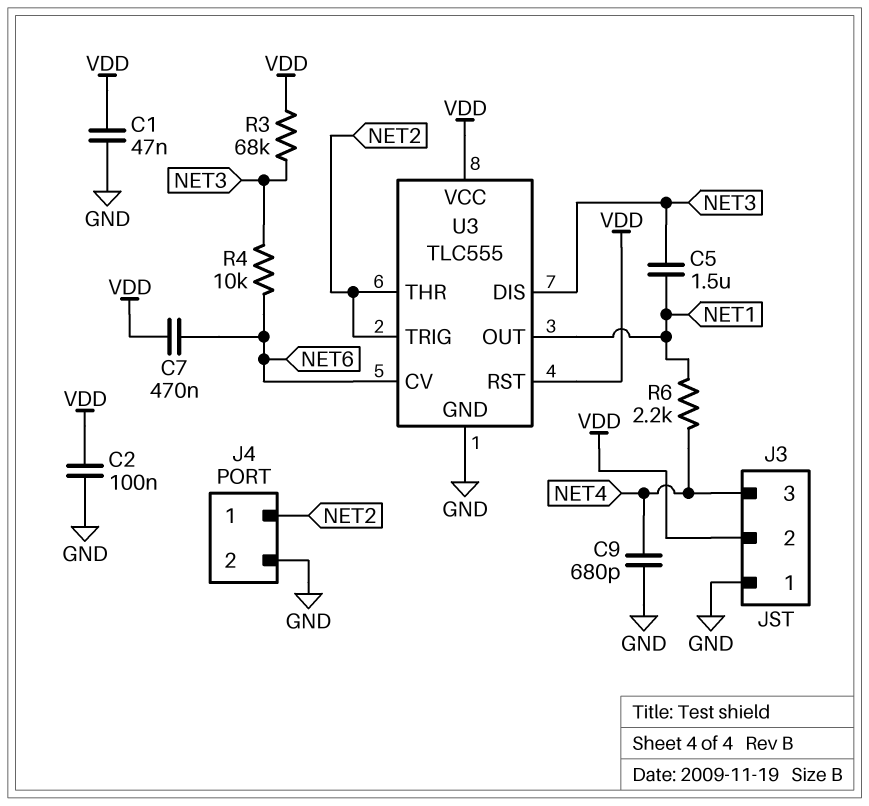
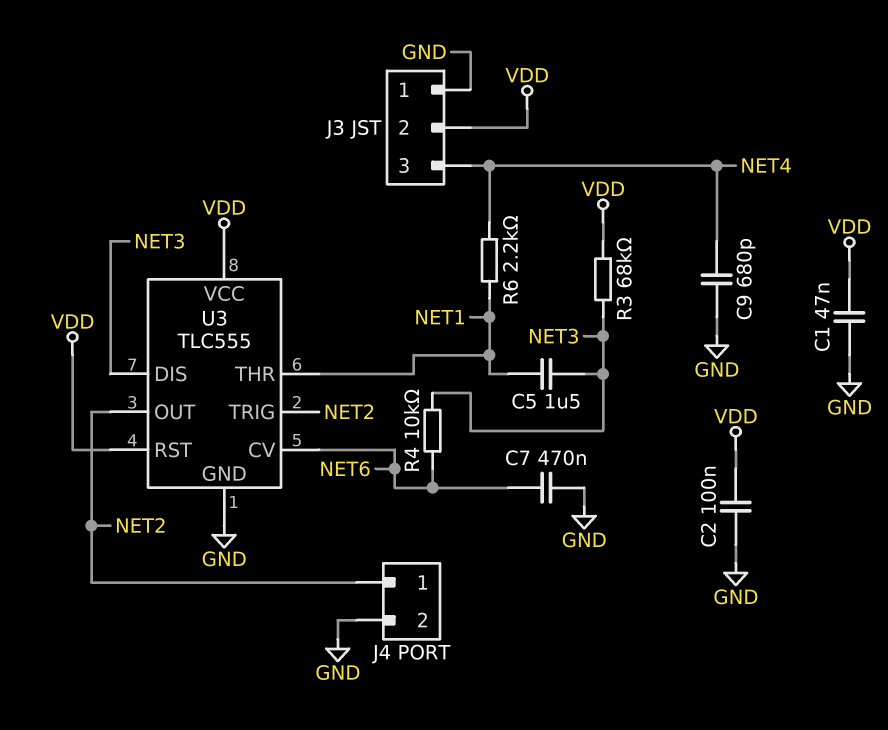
C7: 470nF (NET6, VDD) -> 470nF (GND, NET6)
U3 pin OUT: NET1 -> NET2
U3 pin THR: NET2 -> NET1

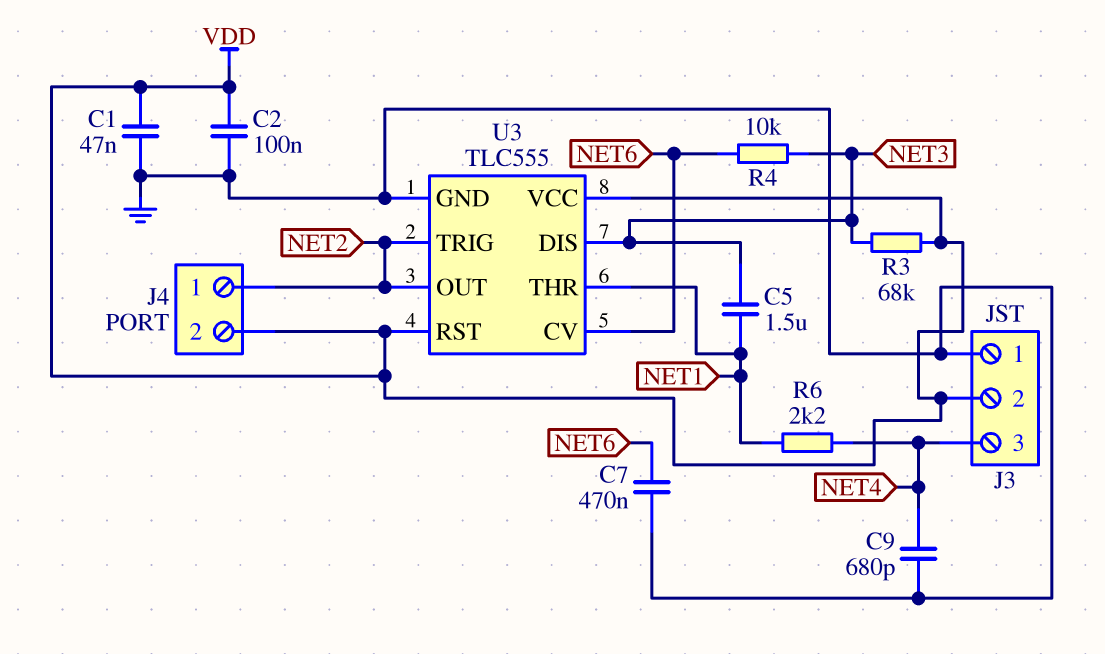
J4 pin 2: GND -> VDD

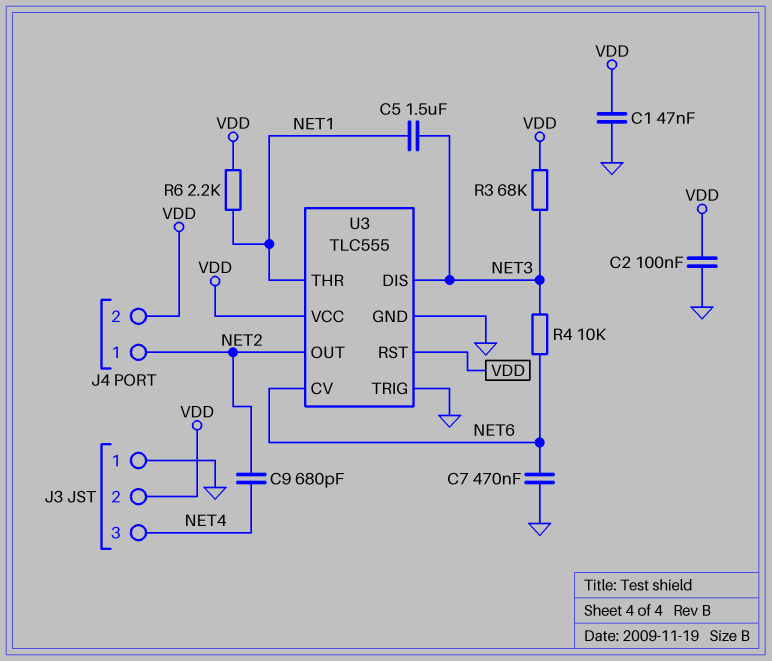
C9: 680pF (GND, NET4) -> 680pF (NET2, NET4)
R6: 2.2k (NET1, NET4) -> 2.2k (NET1, VDD)
U3 pin TRIG: NET2 -> GND

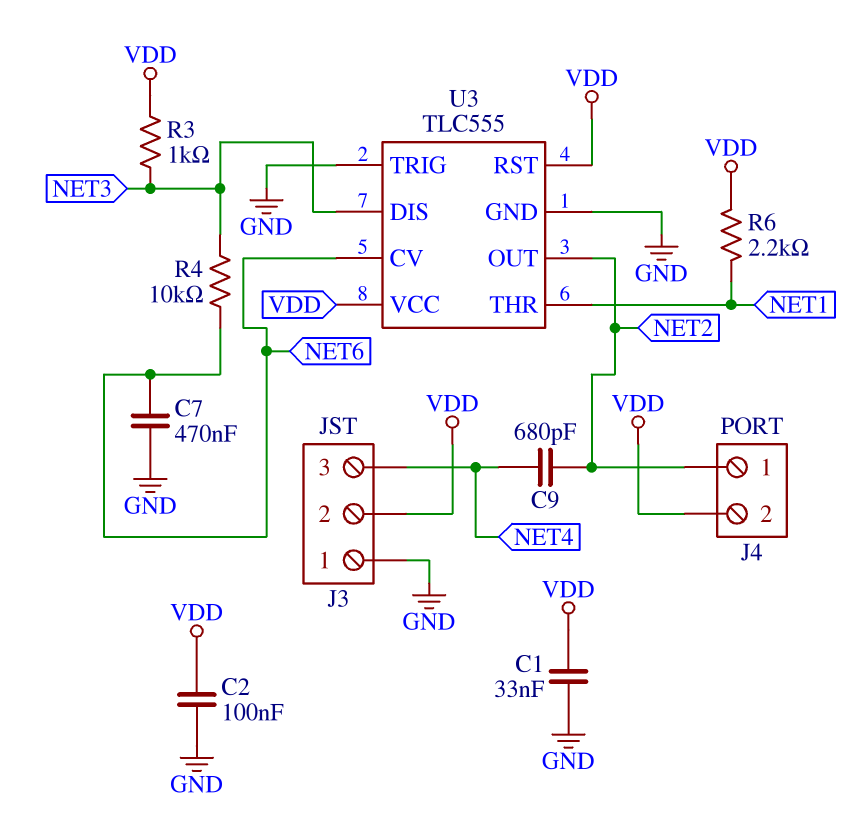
C1: 47nF (GND, VDD) -> 33nF (GND, VDD)
C5: 1.5uF (NET1, NET3) -> none
R3: 68k (NET3, VDD) -> 1k (NET3, VDD)

